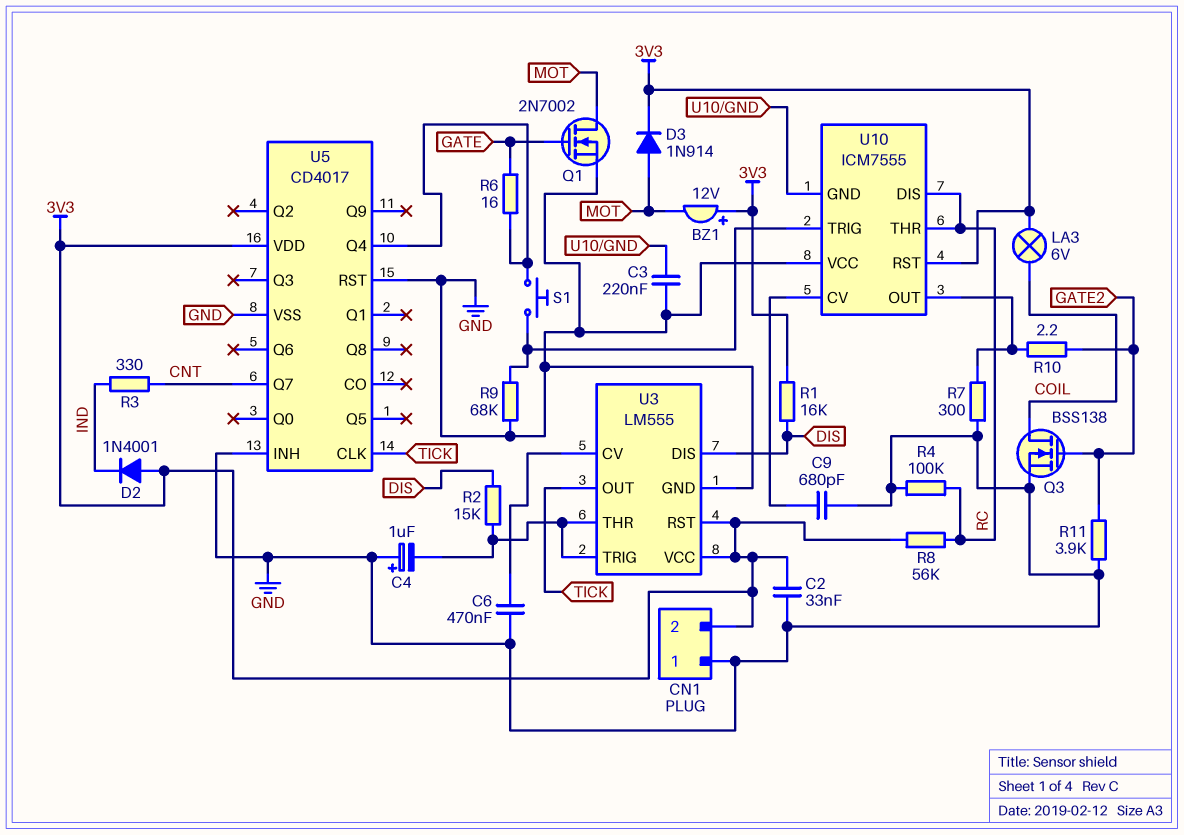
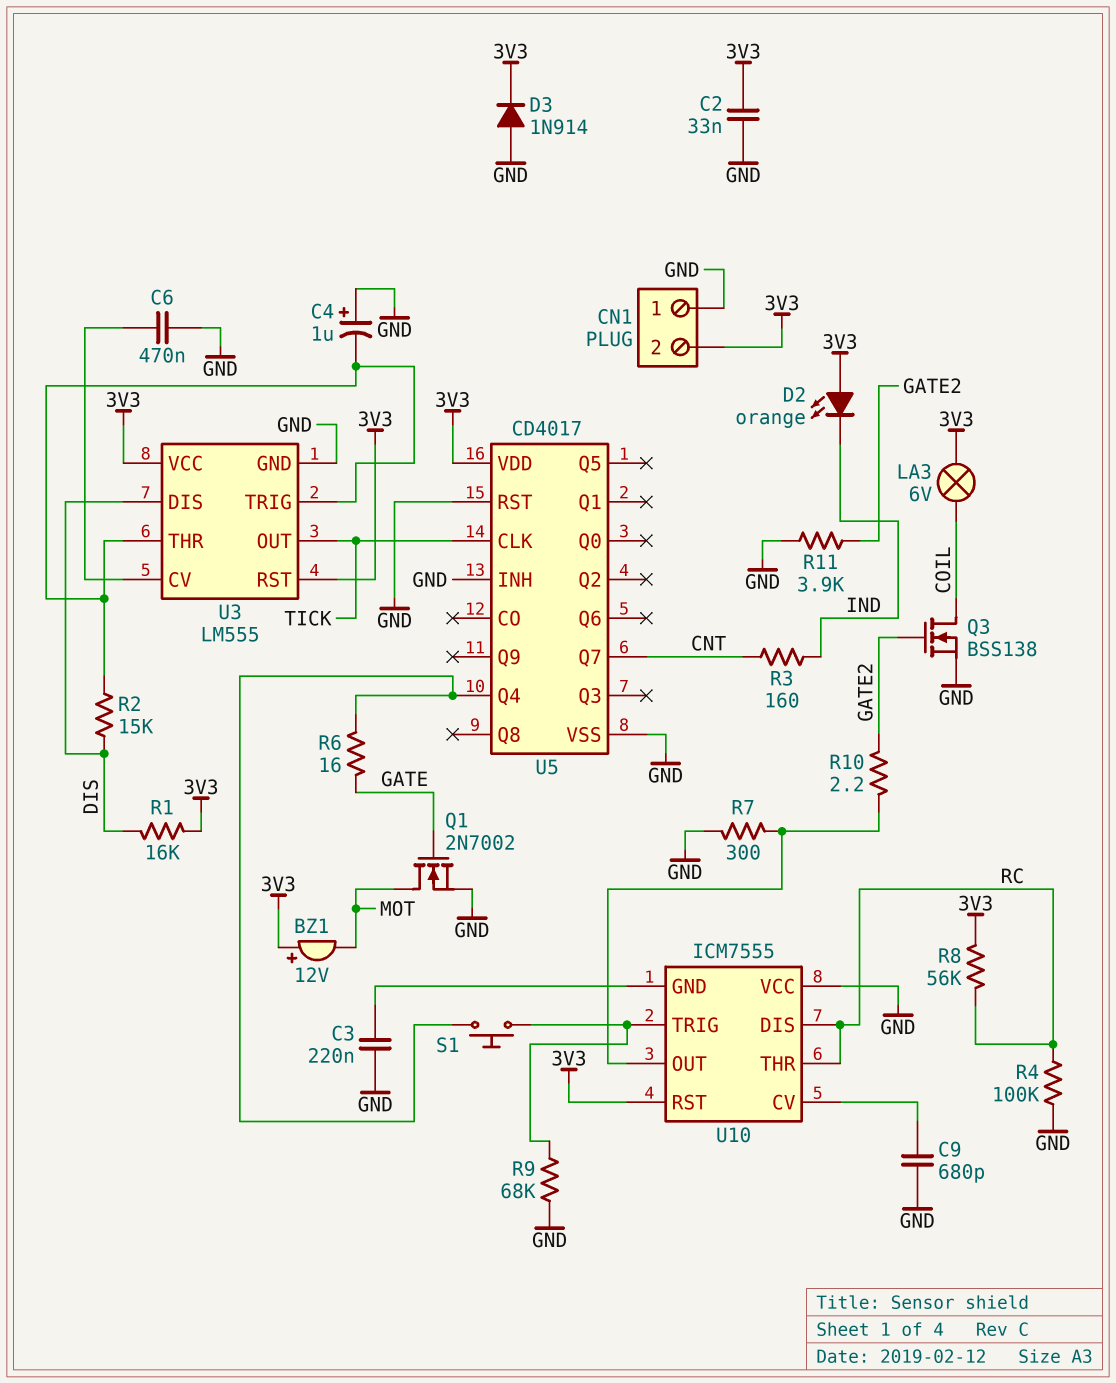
D2: diode 1N4001 (A 3V3, K IND) -> LED orange (A 3V3, K IND)
D3: diode 1N914 (A MOT, K 3V3) -> diode 1N914 (A GND, K 3V3)
R3: 330 (CNT, IND) -> 160 (CNT, IND)

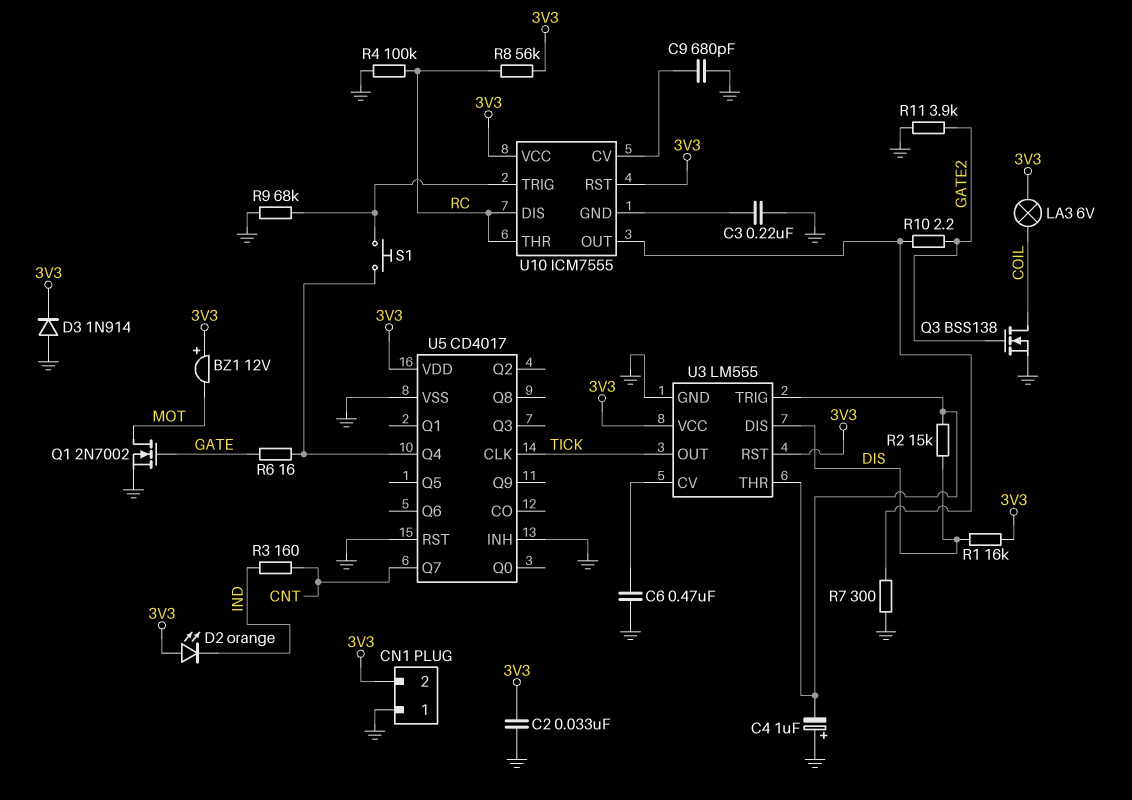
U10 pin VCC: GND -> 3V3

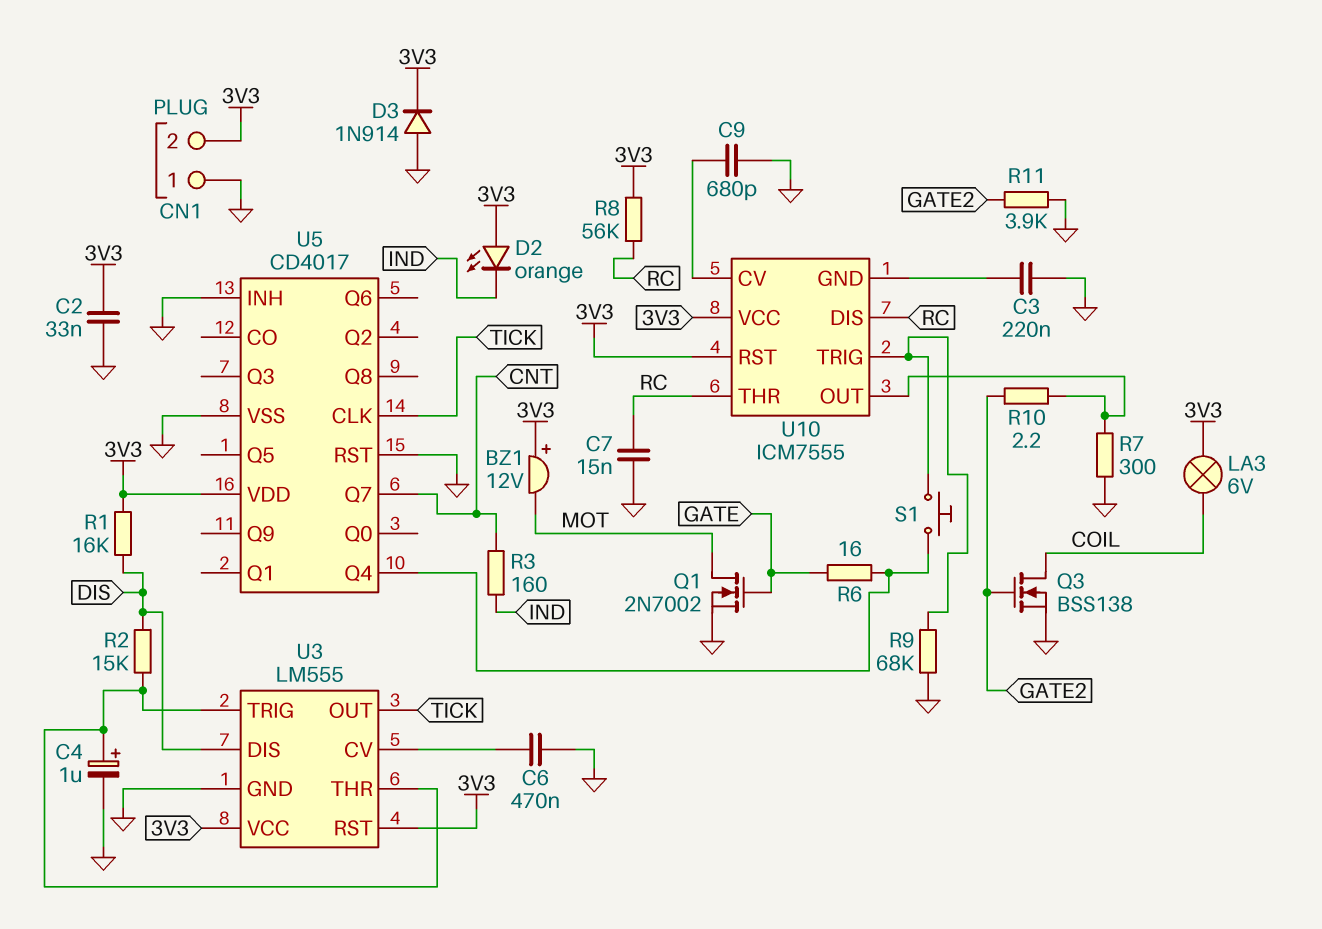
C4: 1uF (plus GND, minus U3/THR) -> 1uF (plus U3/THR, minus GND)
C7: none -> 15nF (GND, RC)
R4: 100k (GND, RC) -> none

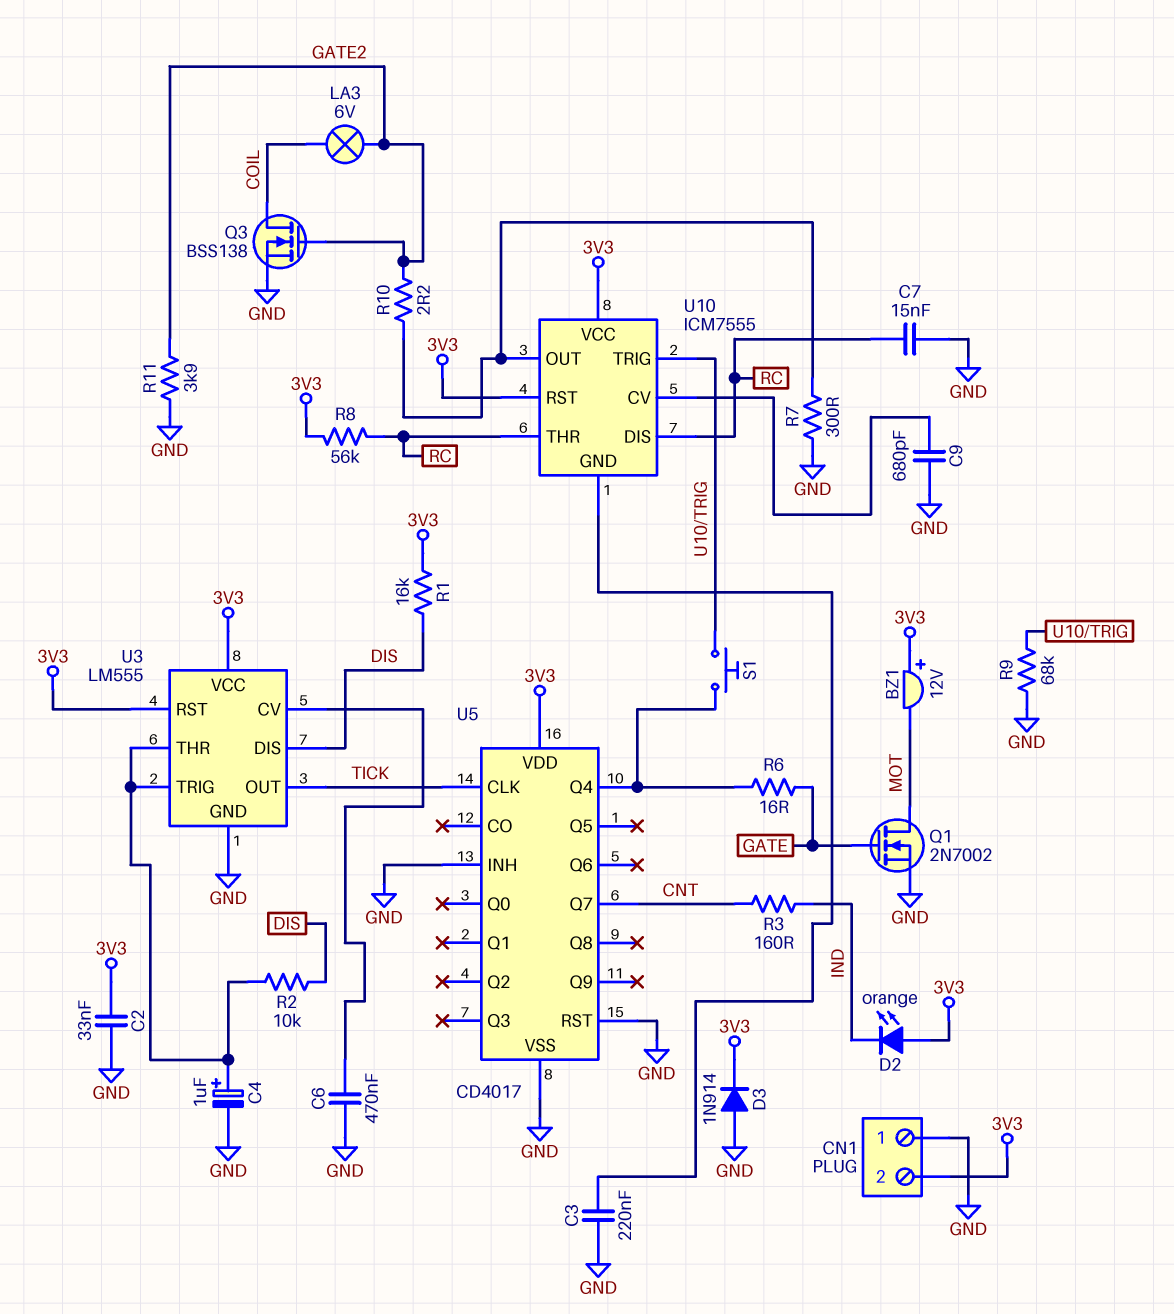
LA3: lamp 6V (3V3, COIL) -> lamp 6V (COIL, GATE2)
R2: 15k (DIS, U3/THR) -> 10k (DIS, U3/THR)

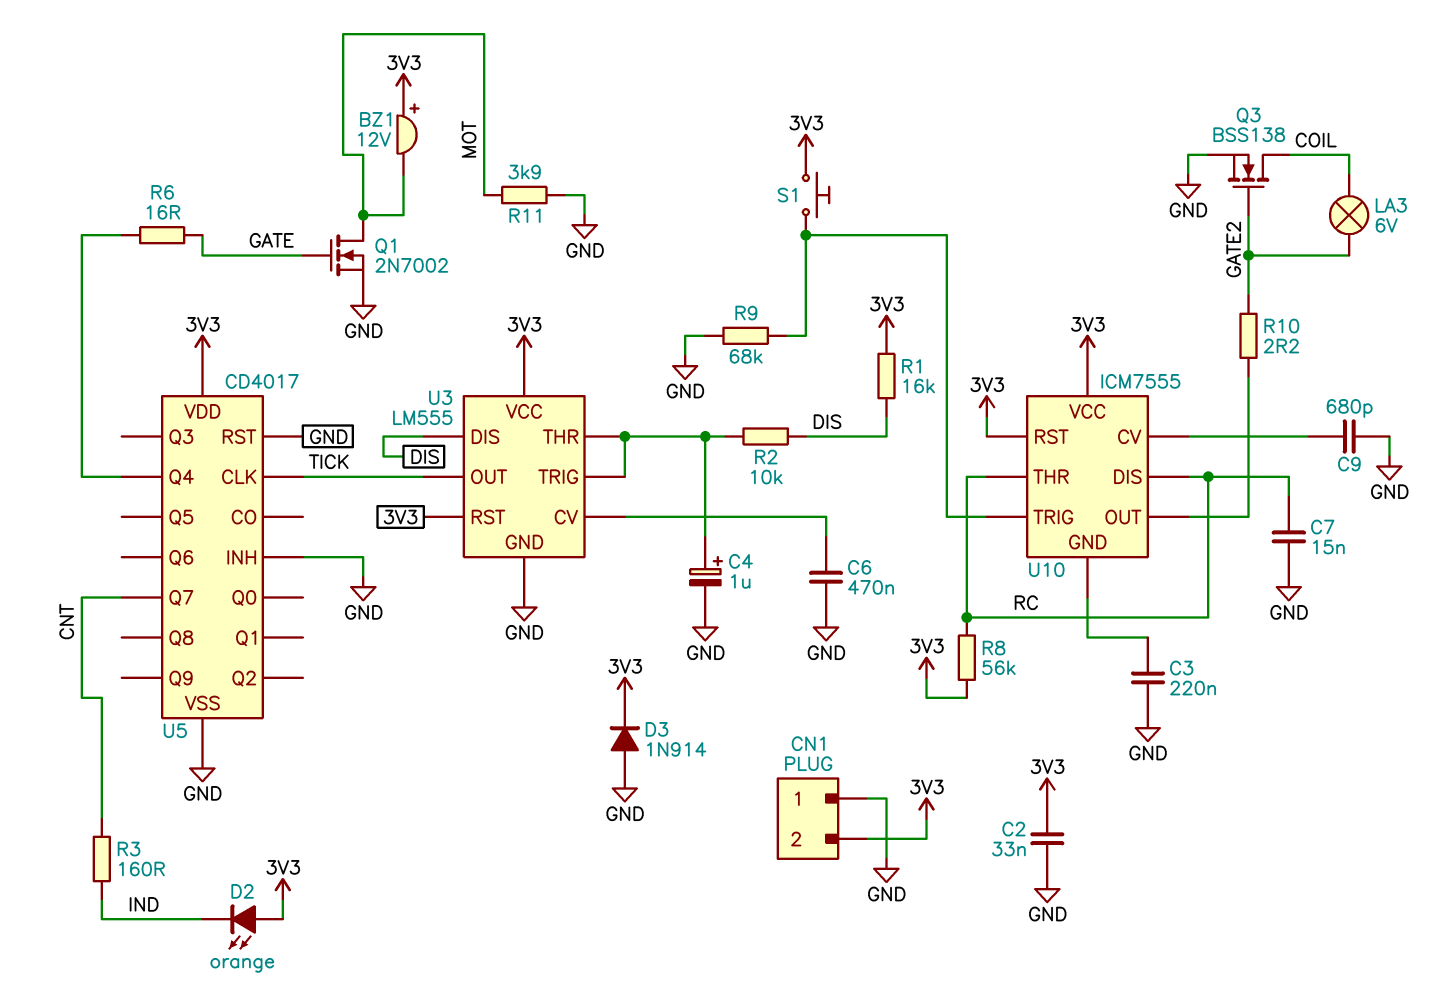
R7: 300 (GND, U10/OUT) -> none
R11: 3.9k (GATE2, GND) -> 3.9k (GND, MOT)
S1: button (U5/Q4, U10/TRIG) -> button (3V3, U10/TRIG)

